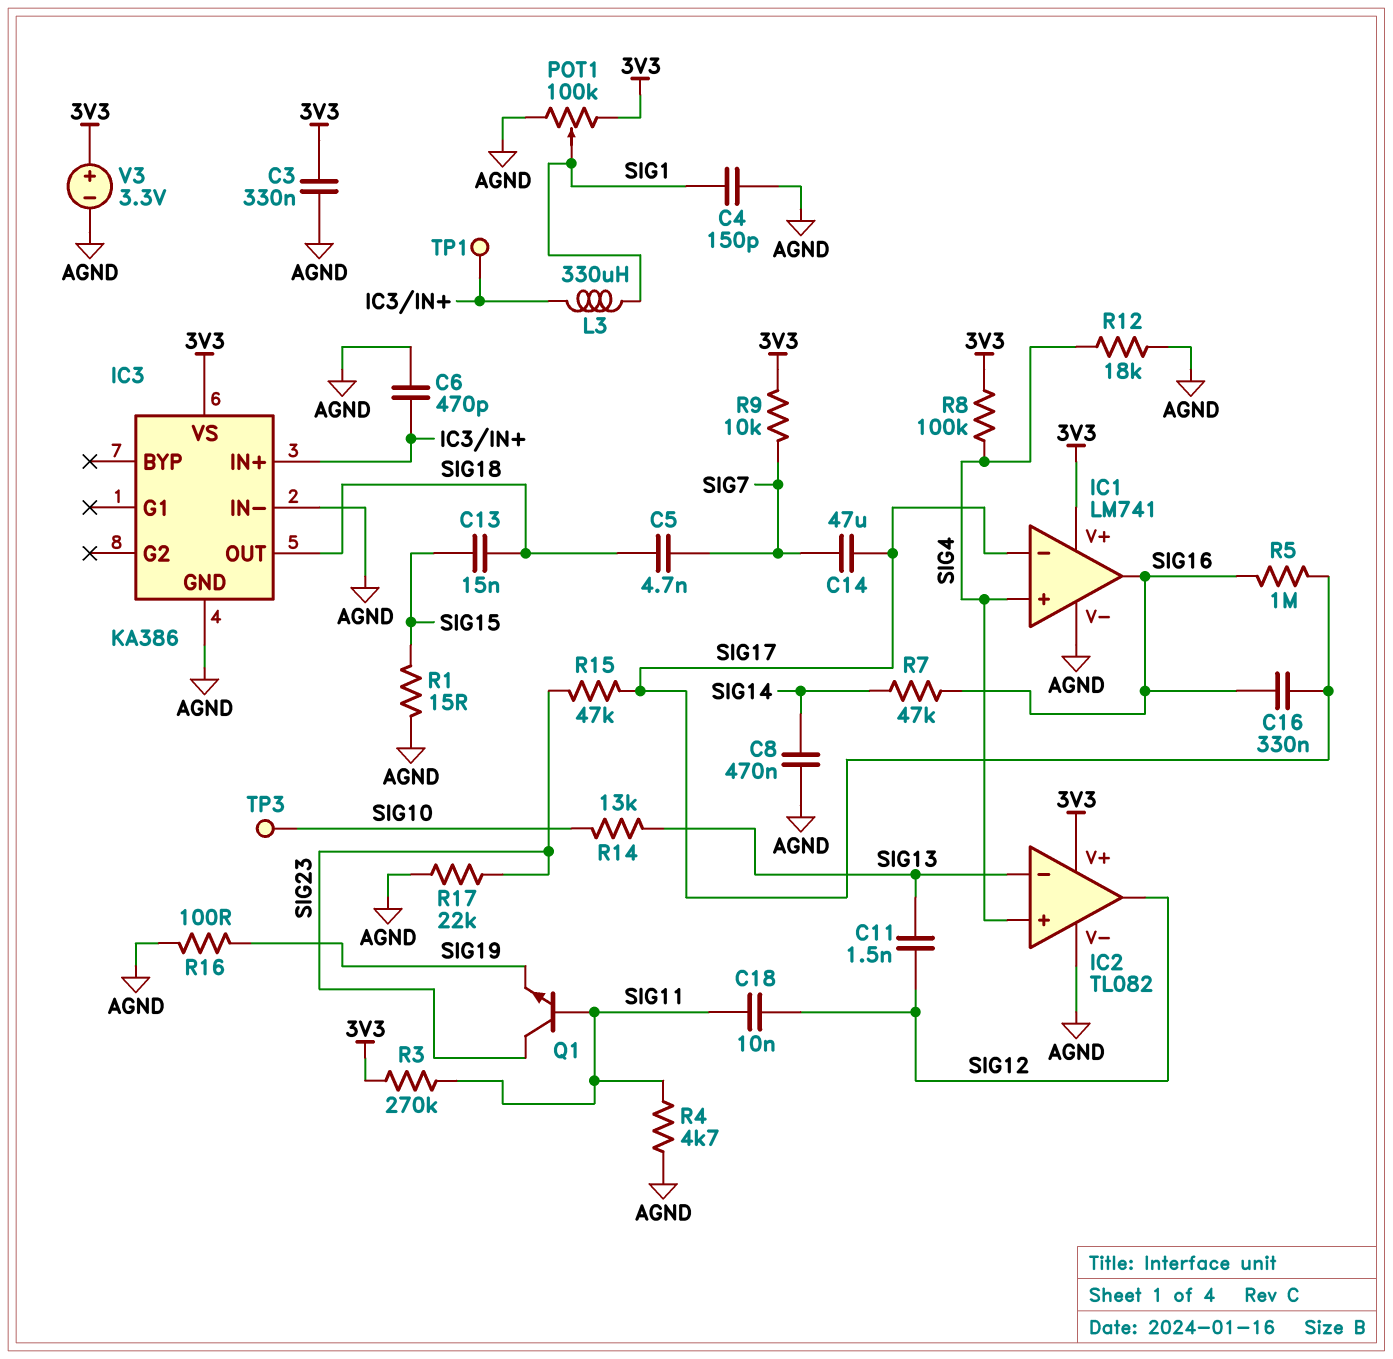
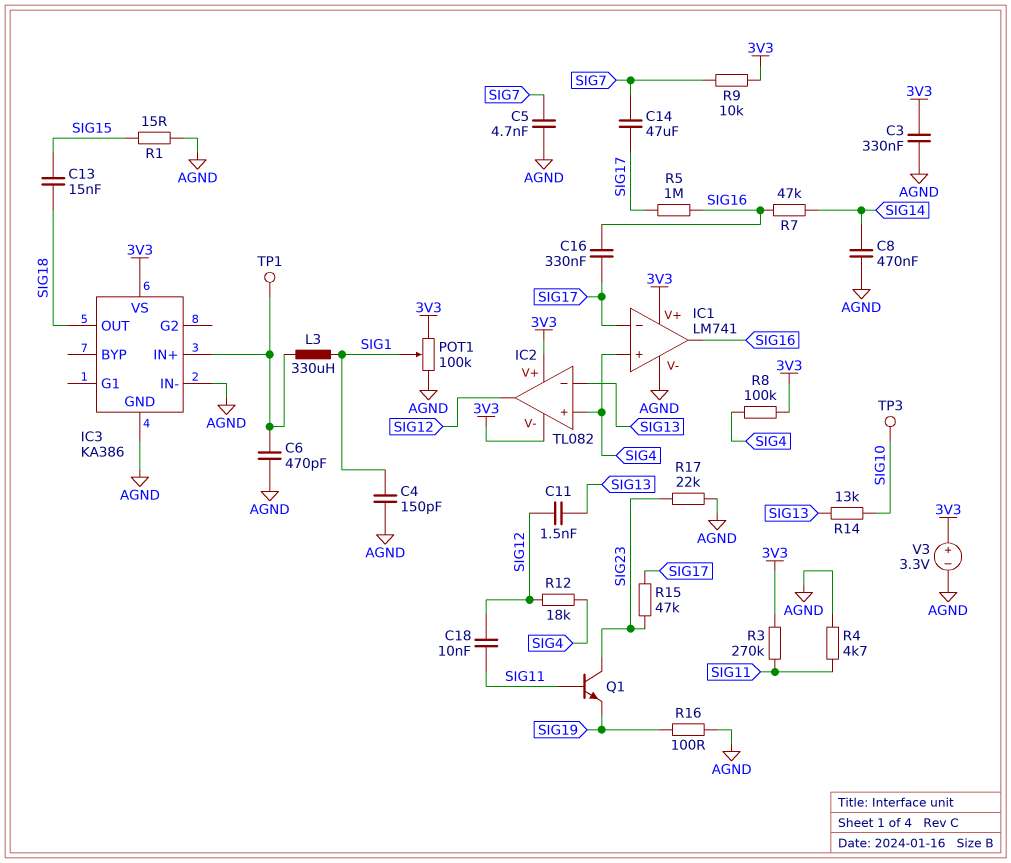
C5: 4.7nF (SIG7, SIG18) -> 4.7nF (AGND, SIG7)
IC2 pin V-: AGND -> 3V3
R12: 18k (AGND, SIG4) -> 18k (SIG4, SIG12)

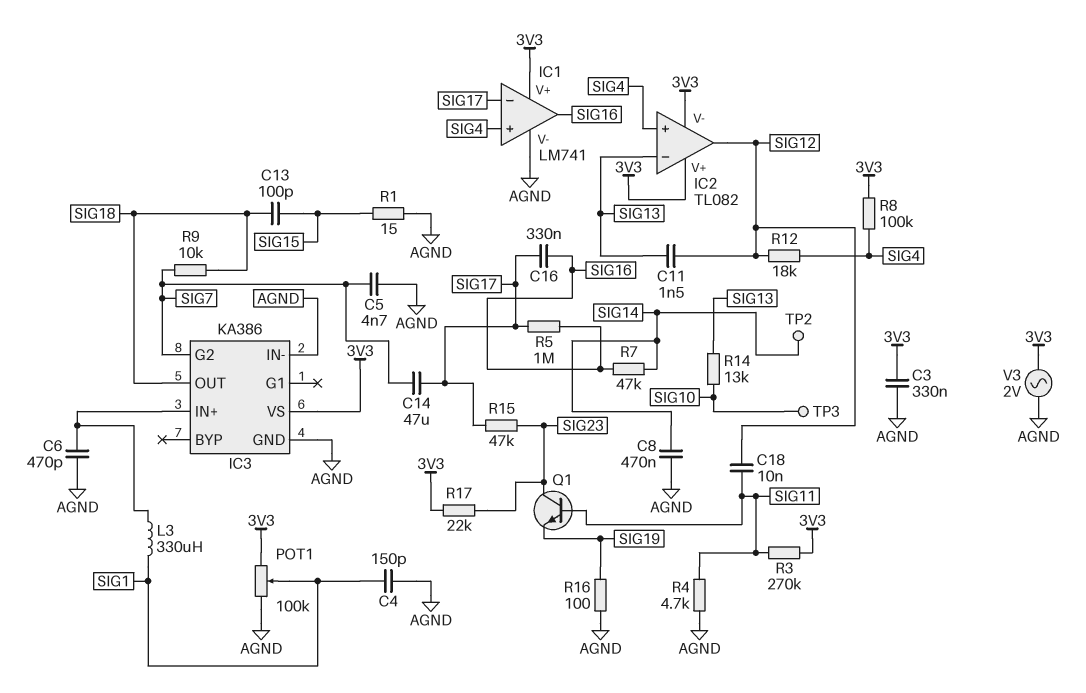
C13: 15nF (SIG15, SIG18) -> 100pF (SIG15, SIG18)
IC3 pin G2: none -> SIG7
R9: 10k (3V3, SIG7) -> 10k (SIG7, SIG18)
R17: 22k (AGND, SIG23) -> 22k (3V3, SIG23)
TP1: test point (IC3/IN+) -> none
TP2: none -> test point (SIG14)
V3: 3.3V (plus 3V3, minus AGND) -> AC 2V (3V3, AGND)

